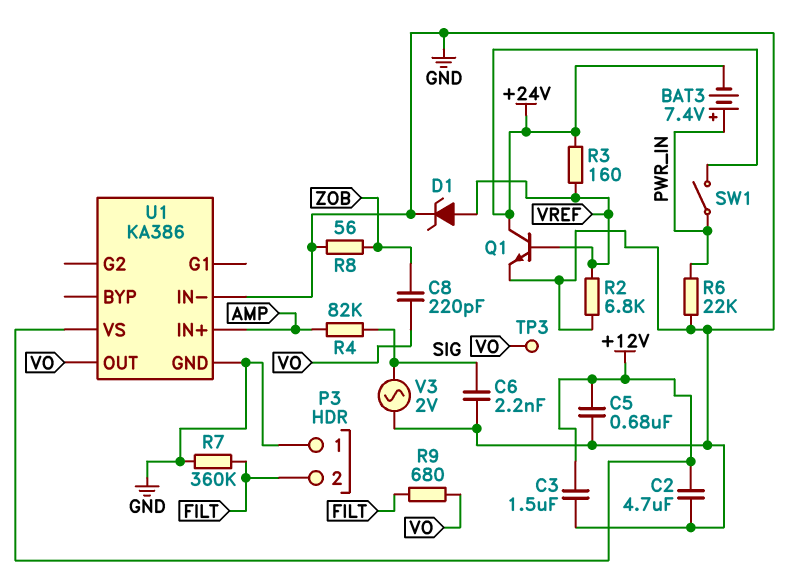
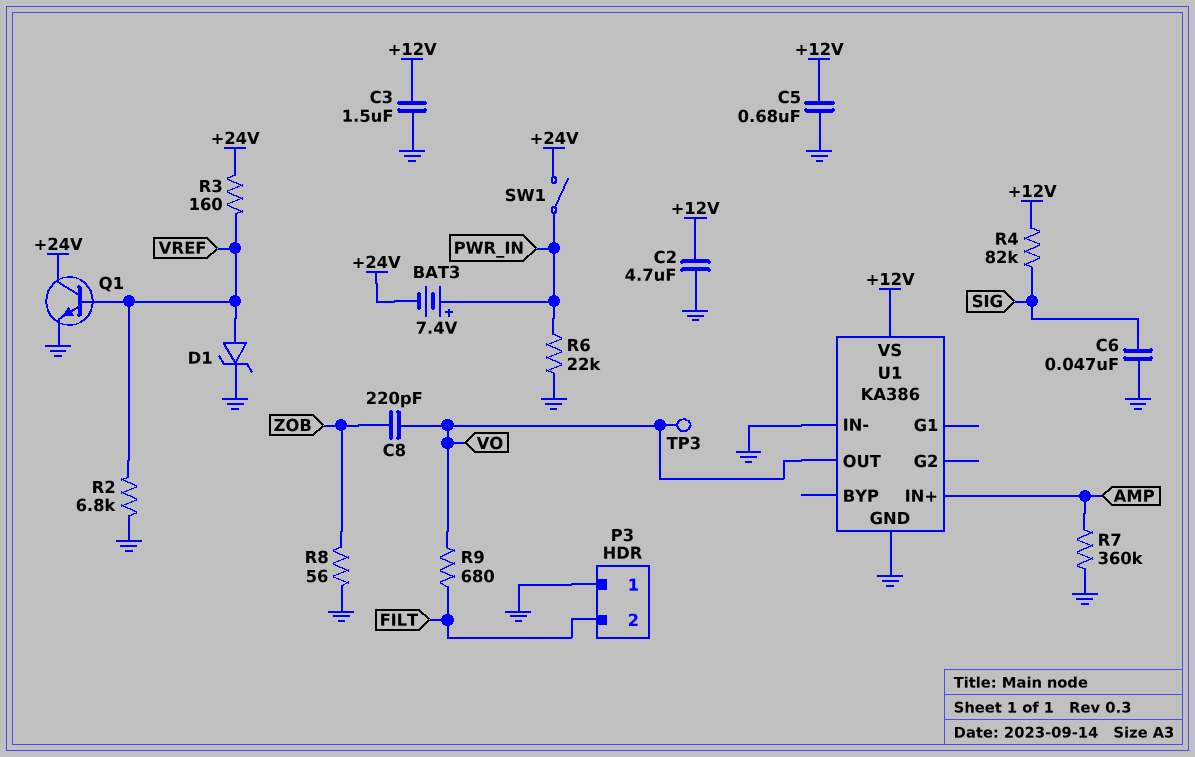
C6: 2.2nF (GND, SIG) -> 47nF (GND, SIG)
R4: 82k (AMP, SIG) -> 82k (+12V, SIG)
R7: 360k (FILT, GND) -> 360k (AMP, GND)
V3: AC 2V (GND, SIG) -> none

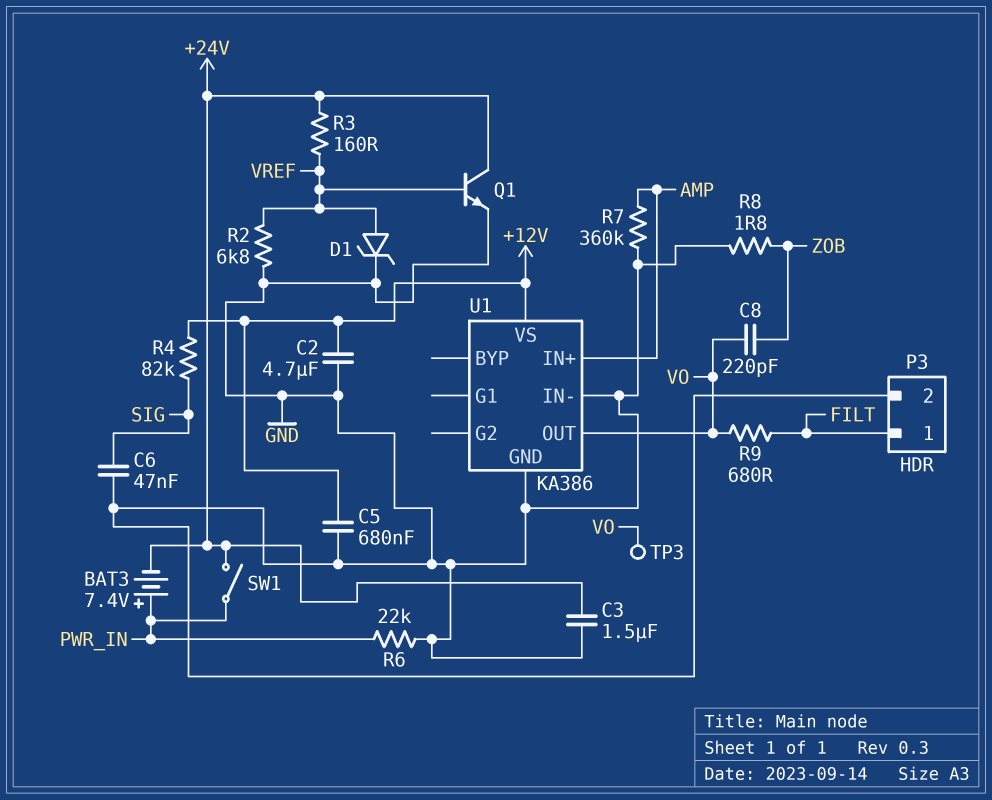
C3: 1.5uF (+12V, GND) -> 1.5uF (+24V, GND)
P3 pin 1: GND -> FILT
P3 pin 2: FILT -> GND
R8: 56 (GND, ZOB) -> 1.8 (GND, ZOB)

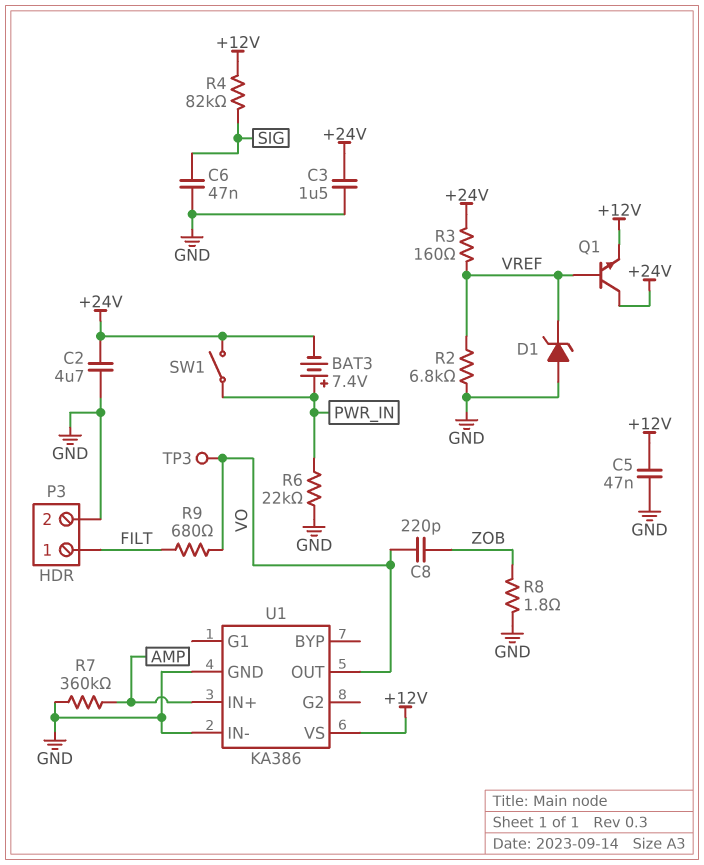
C2: 4.7uF (+12V, GND) -> 4.7uF (+24V, GND)
C5: 680nF (+12V, GND) -> 47nF (+12V, GND)
D1: zener (A VREF, K GND) -> zener (A GND, K VREF)
Q1: NPN (B VREF, C +24V, E GND) -> NPN (B VREF, C +24V, E +12V)

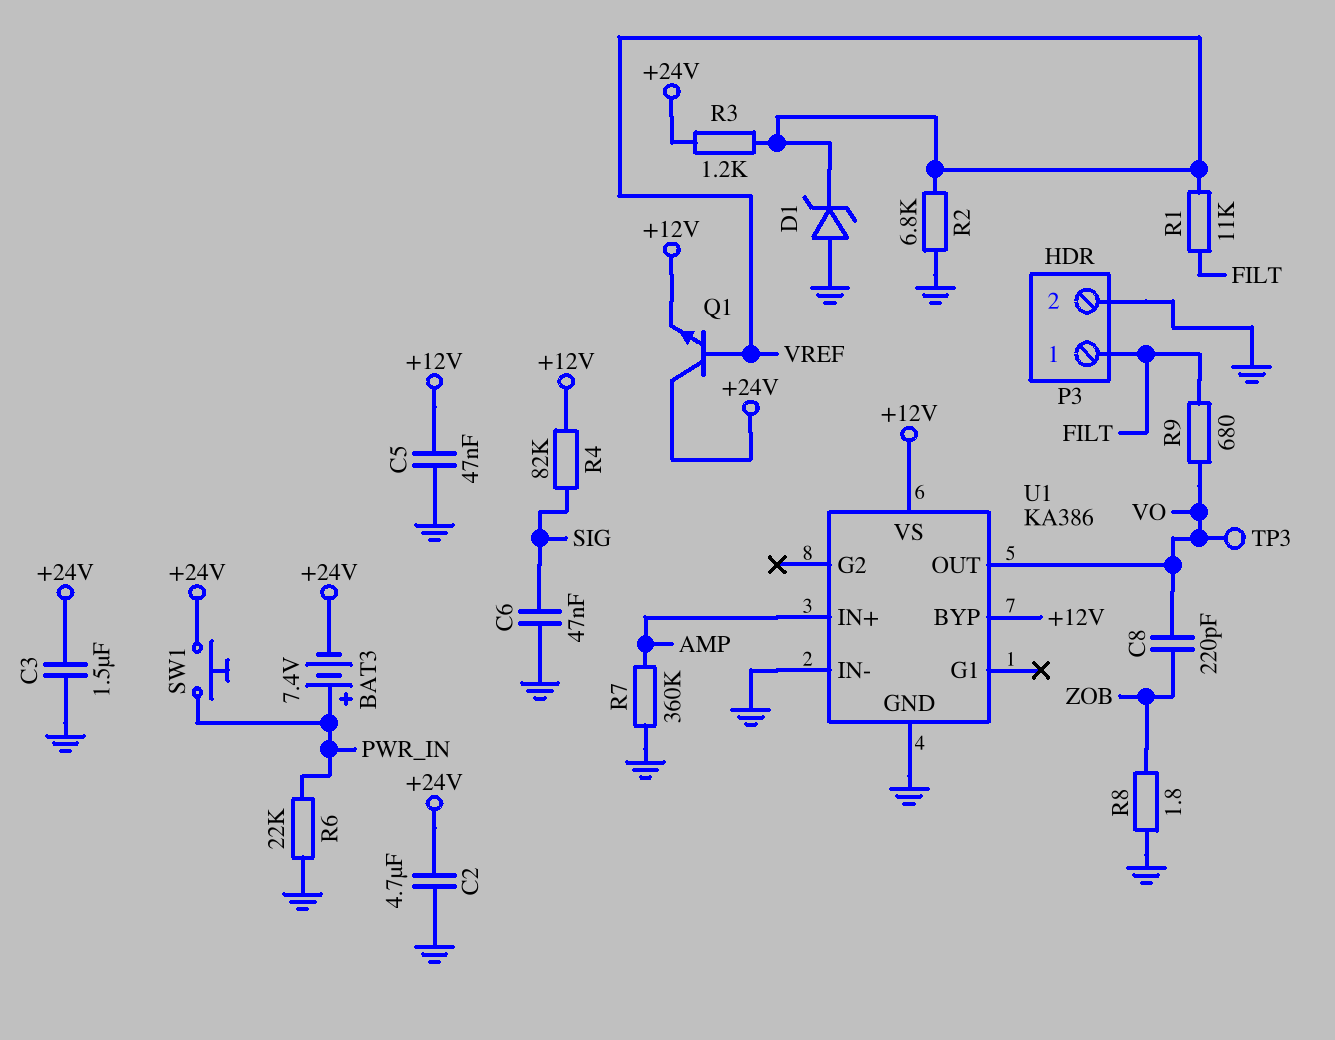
R1: none -> 11k (FILT, VREF)
R3: 160 (+24V, VREF) -> 1.2k (+24V, VREF)
SW1: switch (+24V, PWR_IN) -> button (+24V, PWR_IN)
U1 pin BYP: none -> +12V

